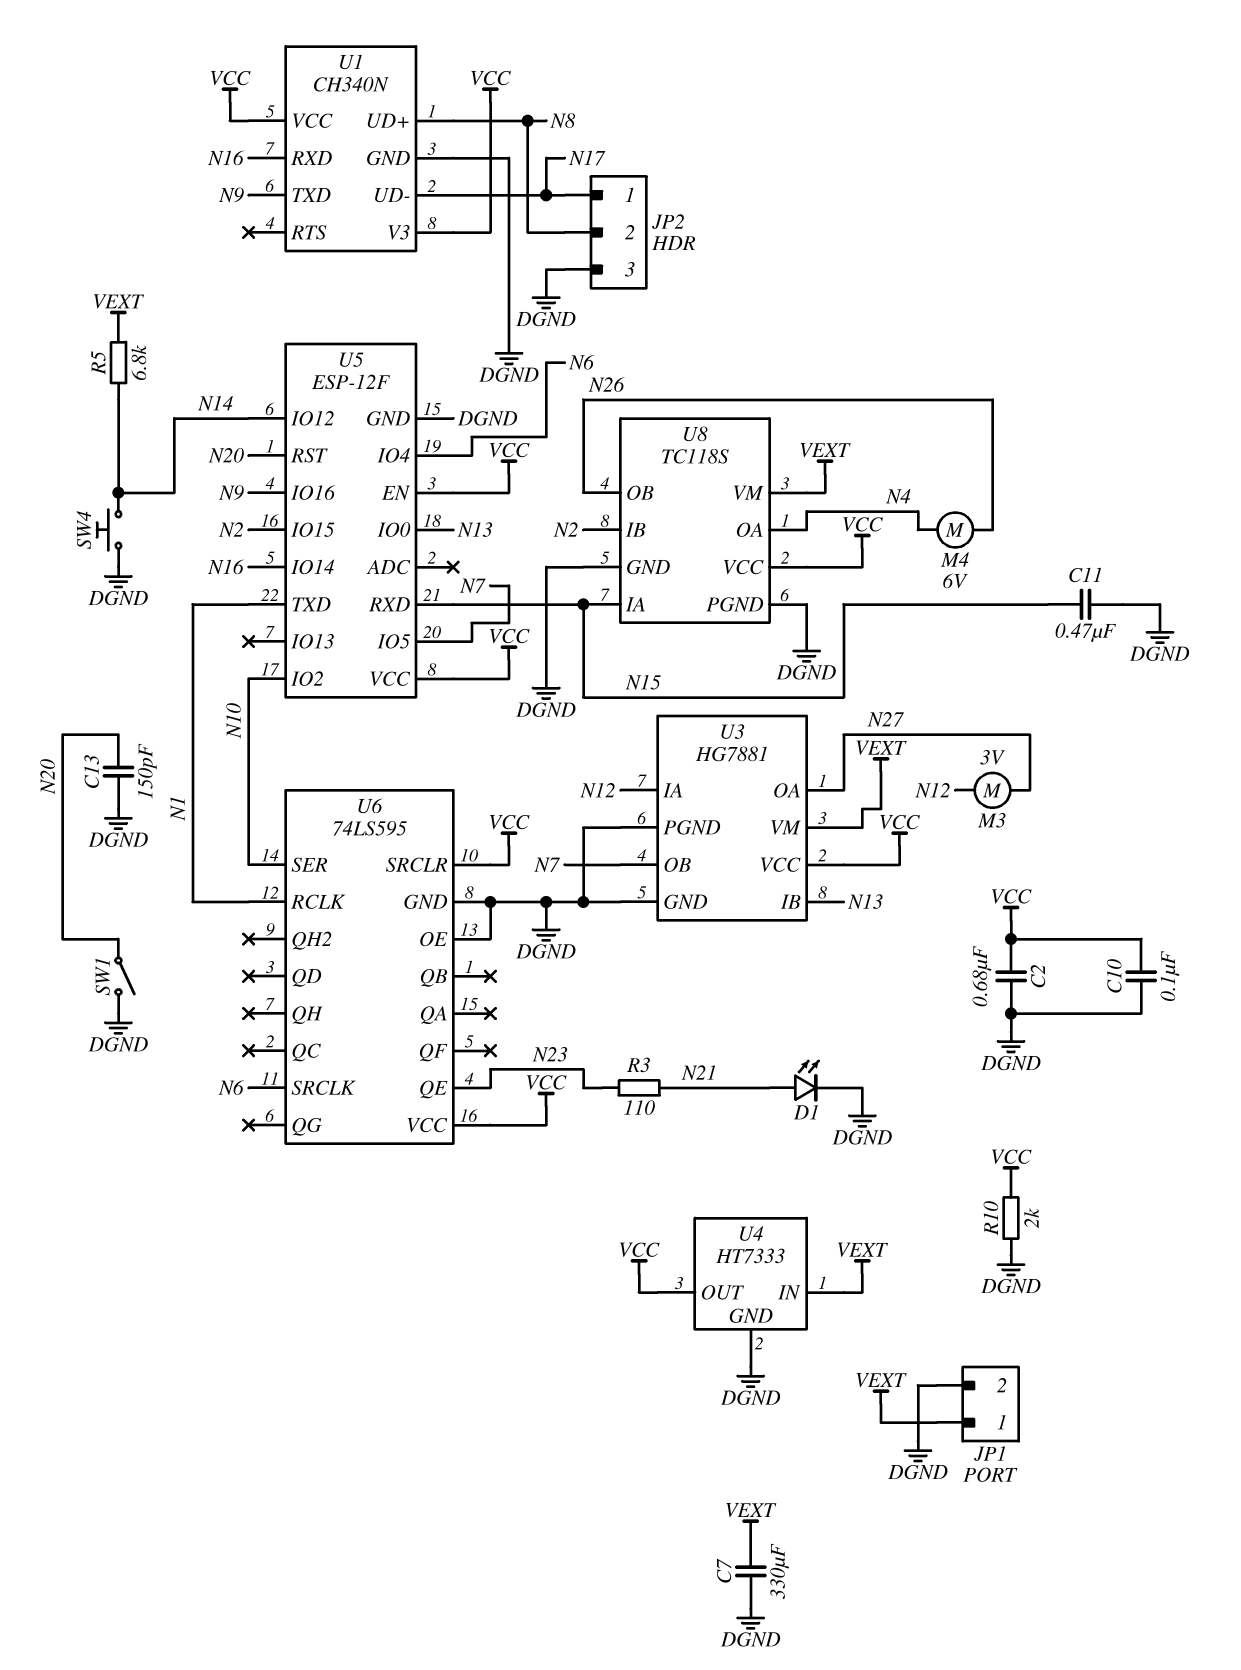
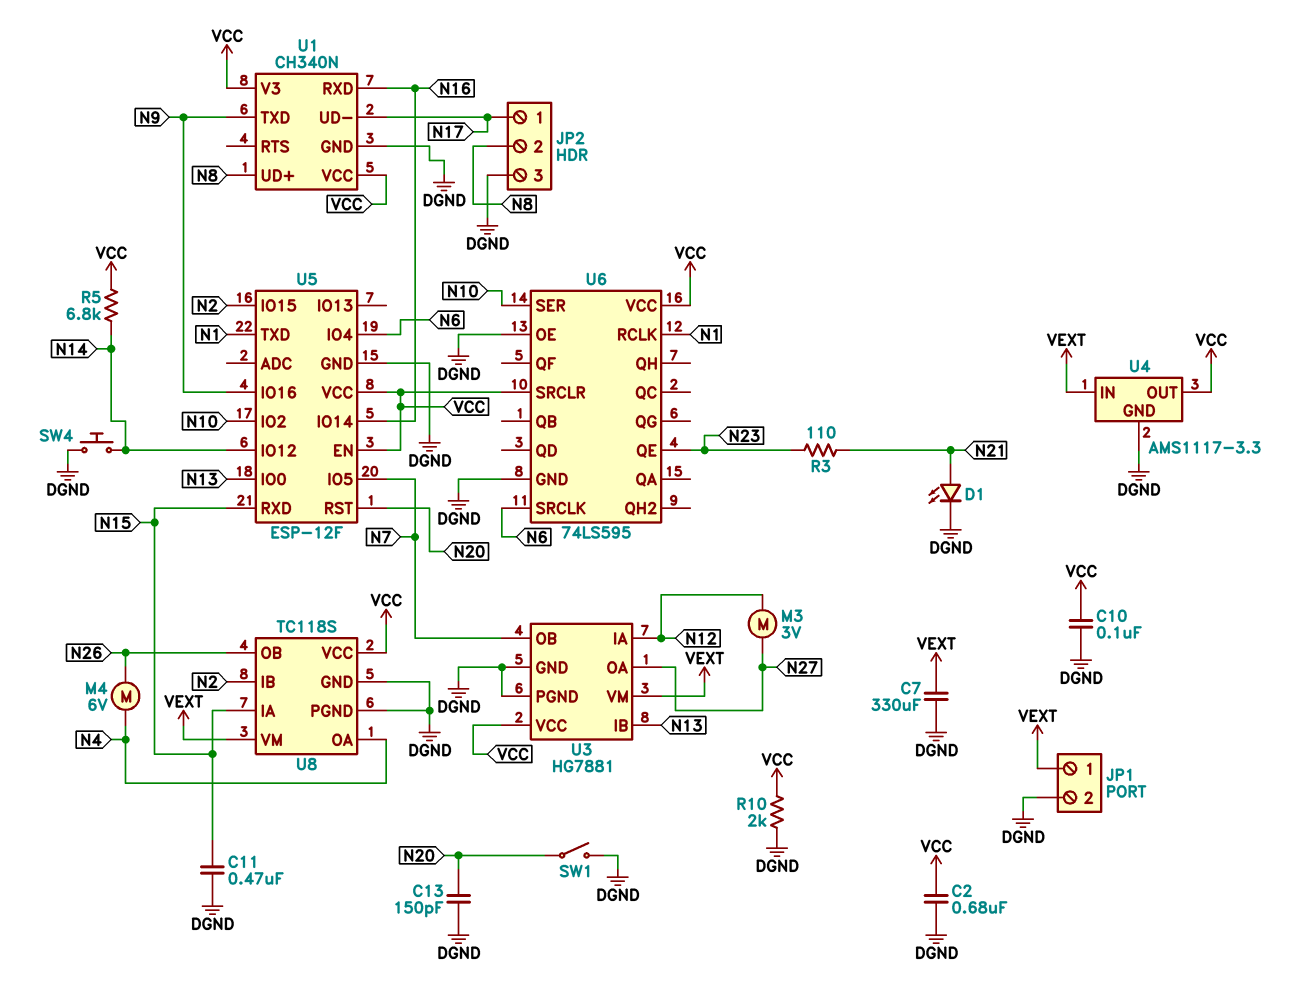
R5: 6.8k (N14, VEXT) -> 6.8k (N14, VCC)
U4: HT7333 -> AMS1117-3.3

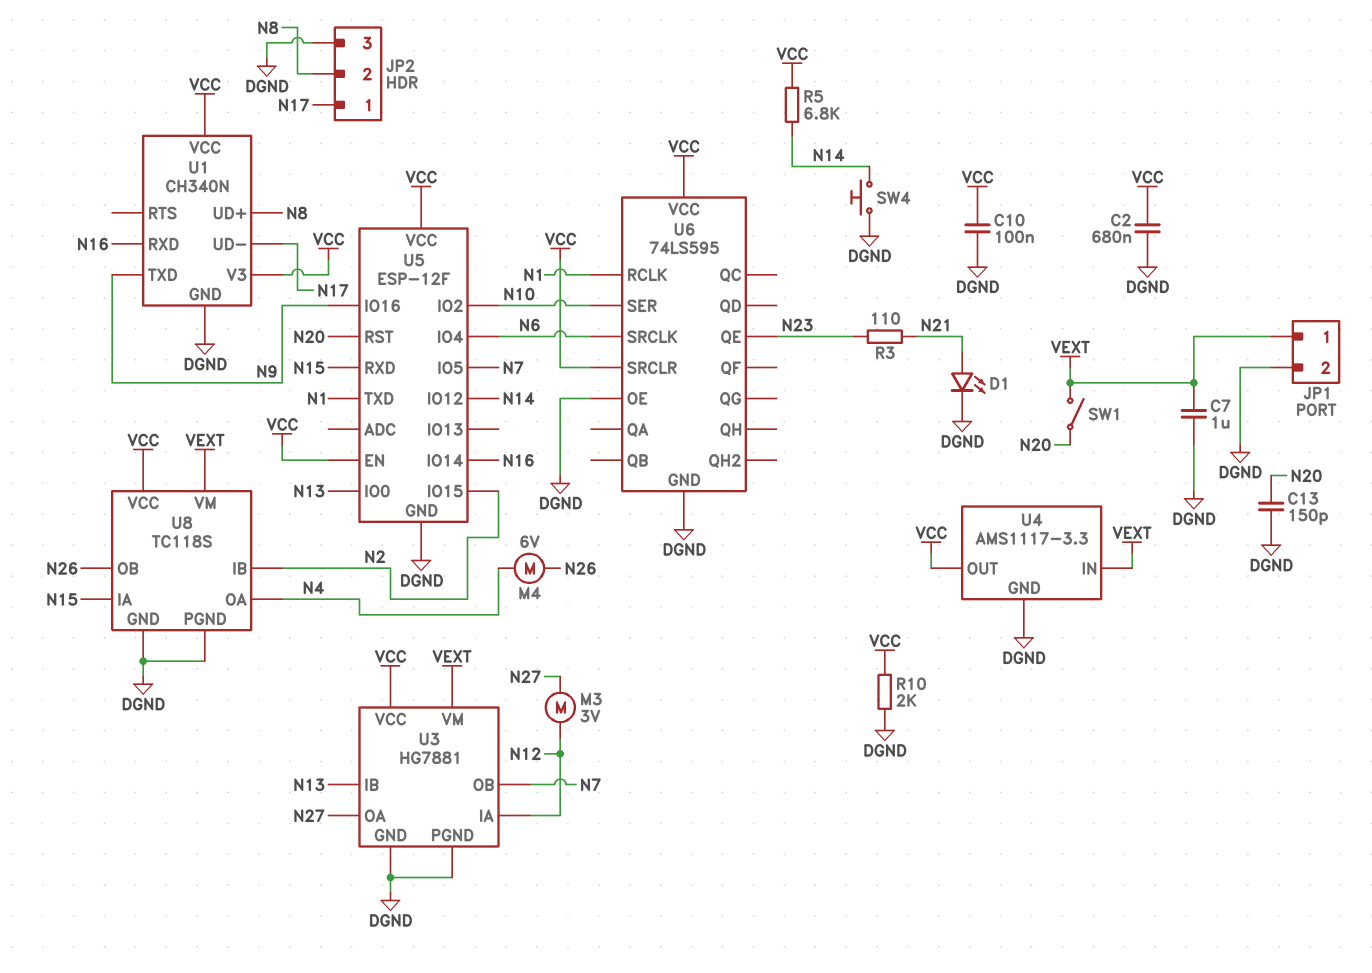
C7: 330uF (DGND, VEXT) -> 1uF (DGND, VEXT)
C11: 470nF (DGND, N15) -> none
SW1: switch (DGND, N20) -> switch (N20, VEXT)

